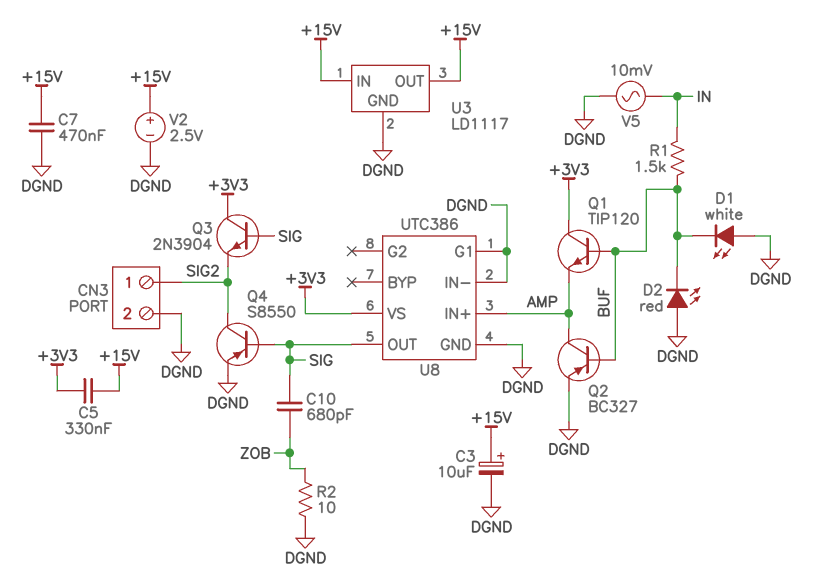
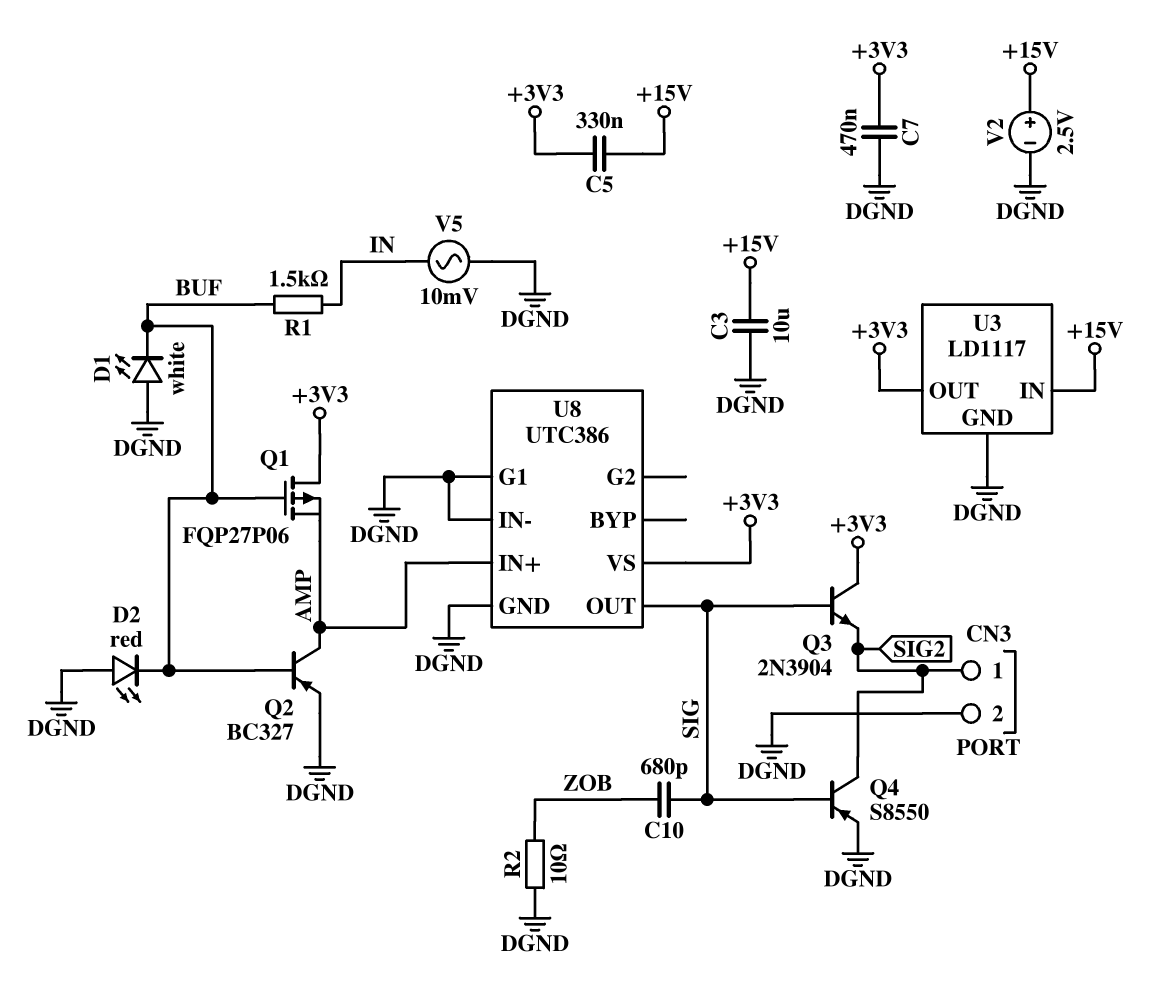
C3: 10uF (plus +15V, minus DGND) -> 10uF (+15V, DGND)
C7: 470nF (+15V, DGND) -> 470nF (+3V3, DGND)
Q1: NPN TIP120 (B BUF, C +3V3, E AMP) -> PMOS FQP27P06 (G BUF, D +3V3, S AMP)
U3 pin OUT: +15V -> +3V3

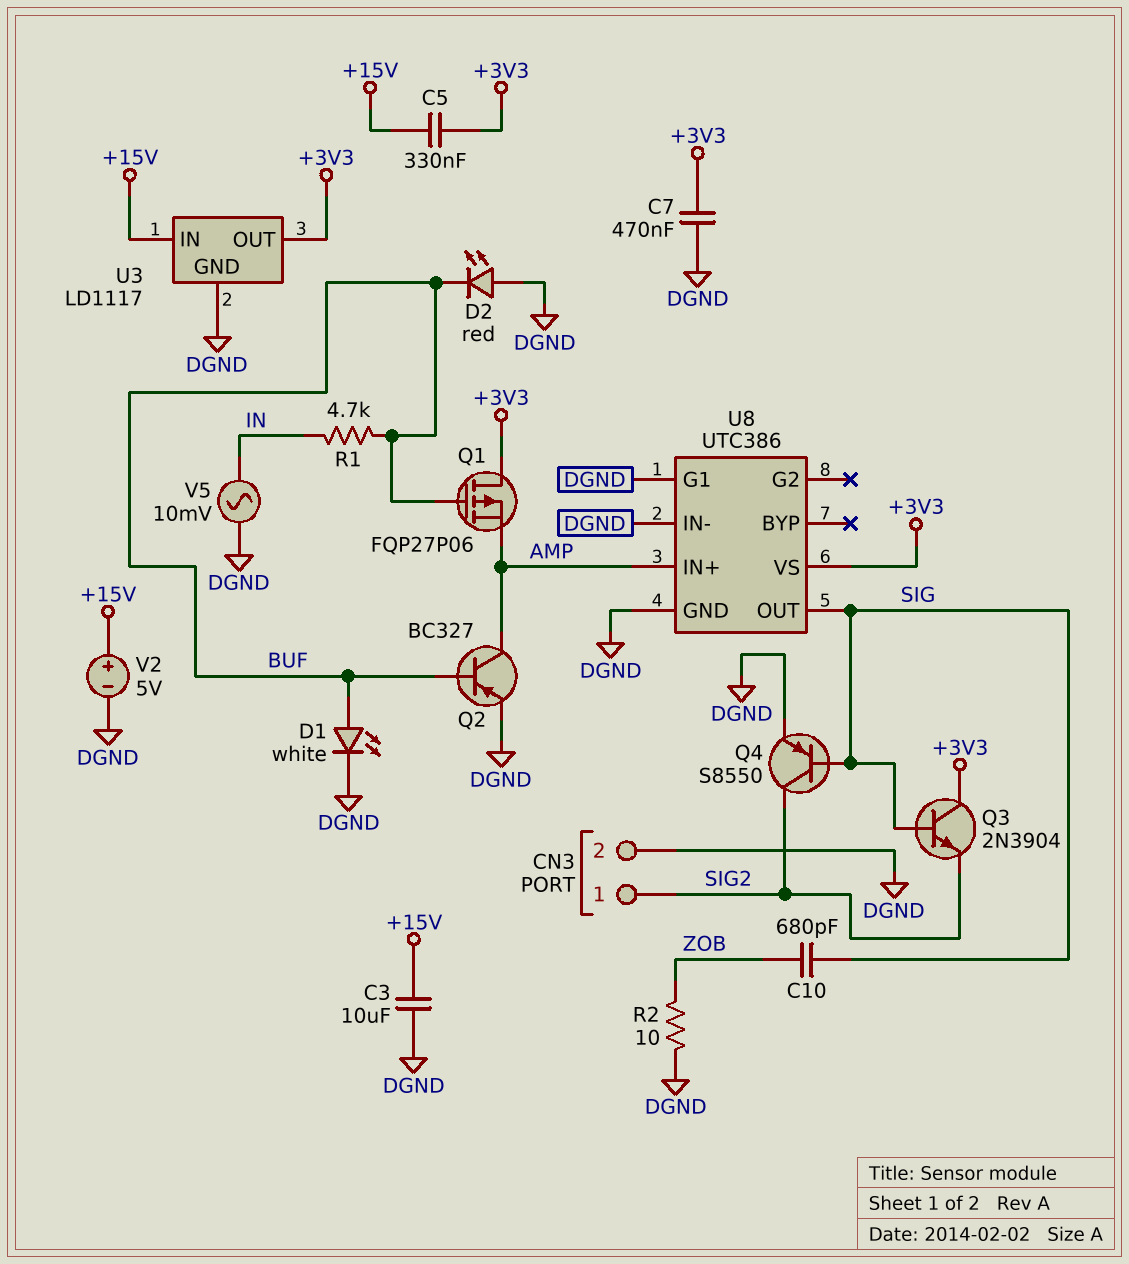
D1: LED white (A DGND, K BUF) -> LED white (A BUF, K DGND)
R1: 1.5k (BUF, IN) -> 4.7k (BUF, IN)
V2: 2.5V (plus +15V, minus DGND) -> 5V (plus +15V, minus DGND)

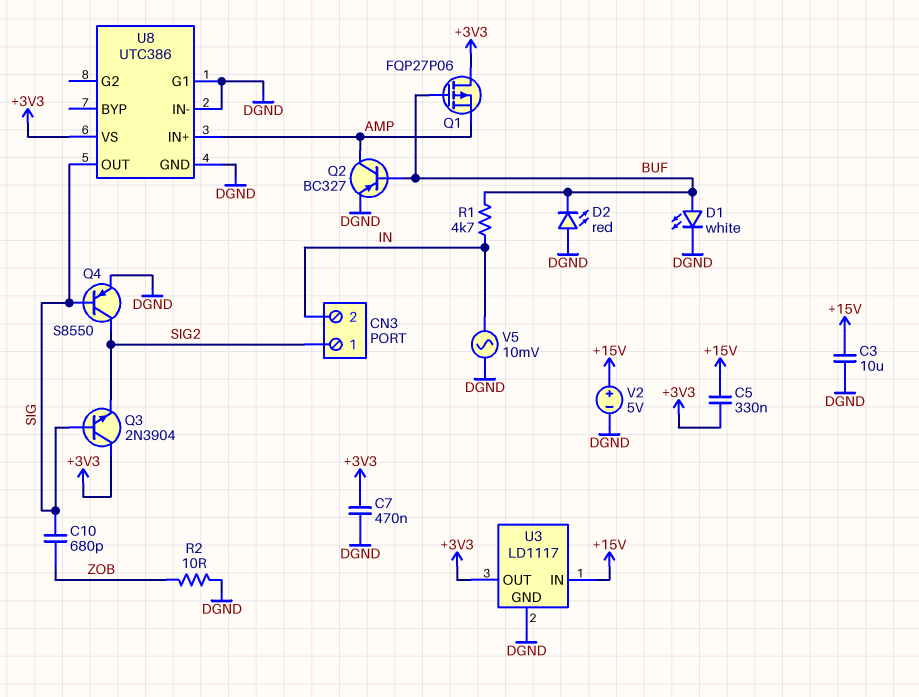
CN3 pin 2: DGND -> IN

